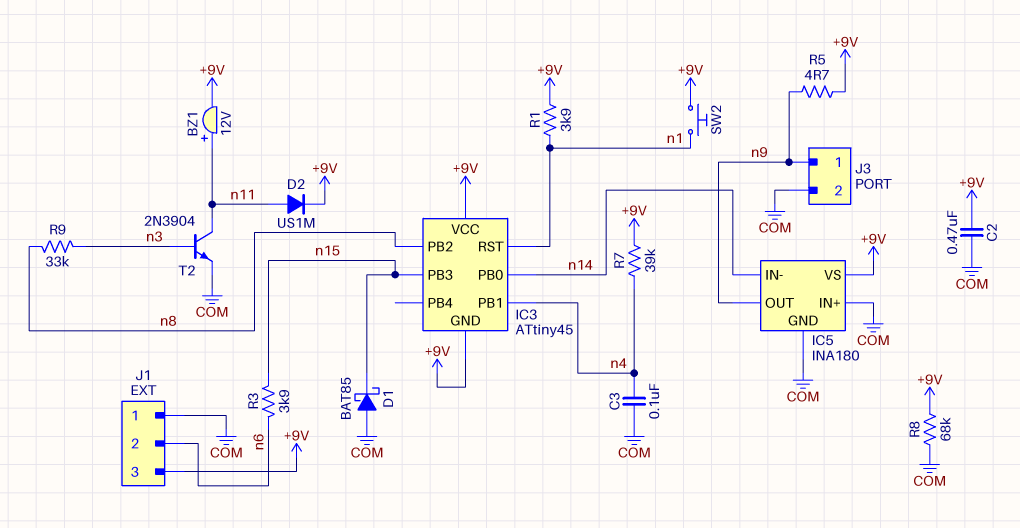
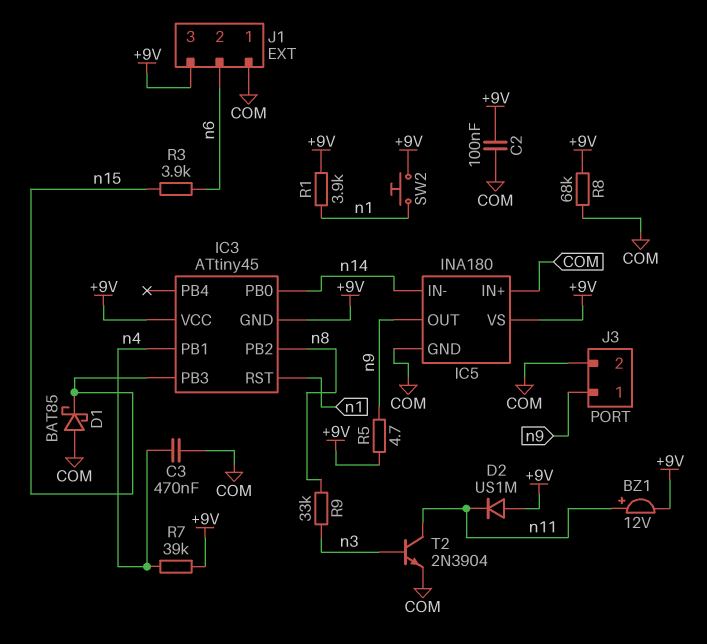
C2: 470nF (+9V, COM) -> 100nF (+9V, COM)
C3: 100nF (COM, n4) -> 470nF (COM, n4)
D2: diode US1M (A n11, K +9V) -> diode US1M (A +9V, K n11)

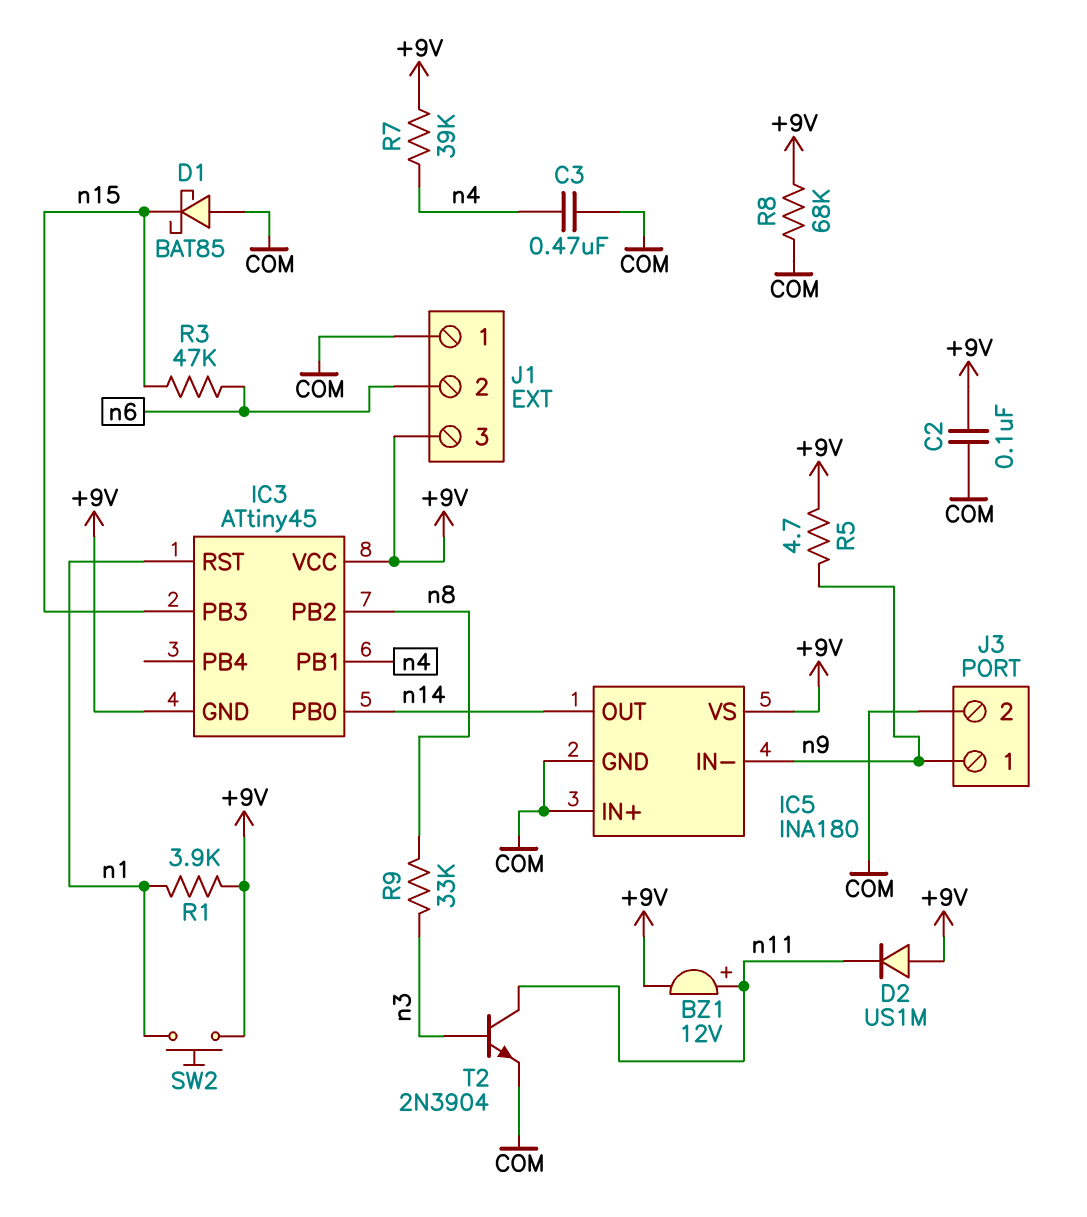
IC5 pin IN-: n14 -> n9
IC5 pin OUT: n9 -> n14
R3: 3.9k (n6, n15) -> 47k (n6, n15)

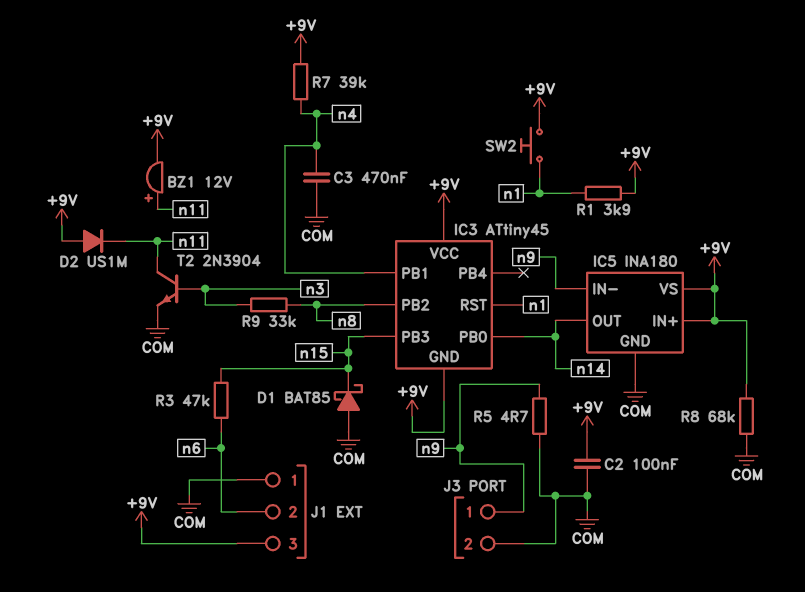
IC5 pin IN+: COM -> +9V
R5: 4.7 (+9V, n9) -> 4.7 (COM, n9)

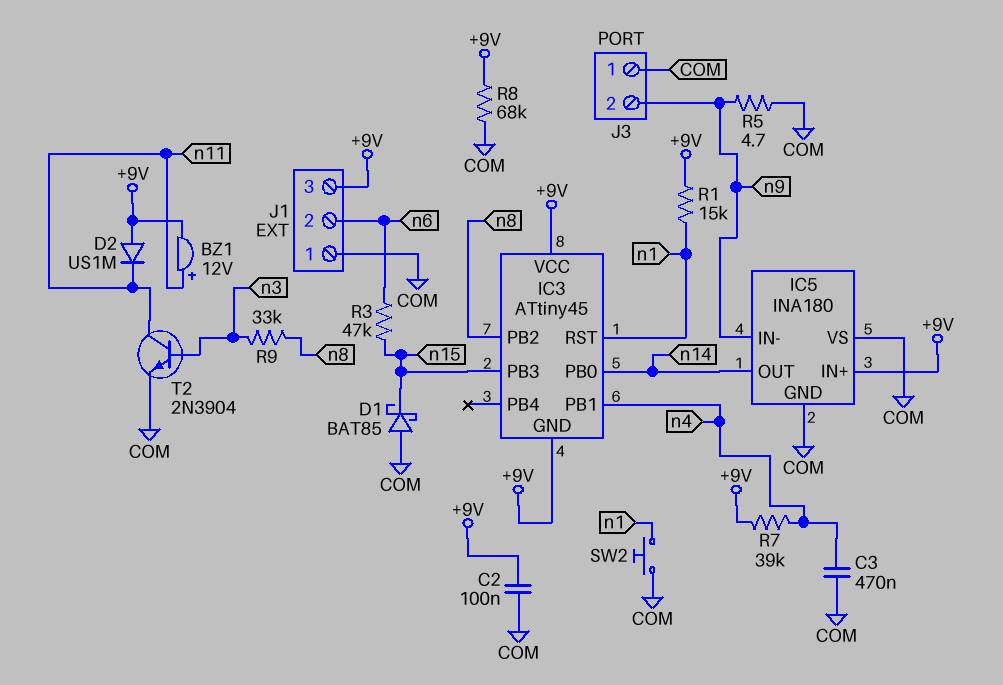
IC5 pin VS: +9V -> COM
J3 pin 1: n9 -> COM
J3 pin 2: COM -> n9
R1: 3.9k (+9V, n1) -> 15k (+9V, n1)
SW2: button (+9V, n1) -> button (COM, n1)

